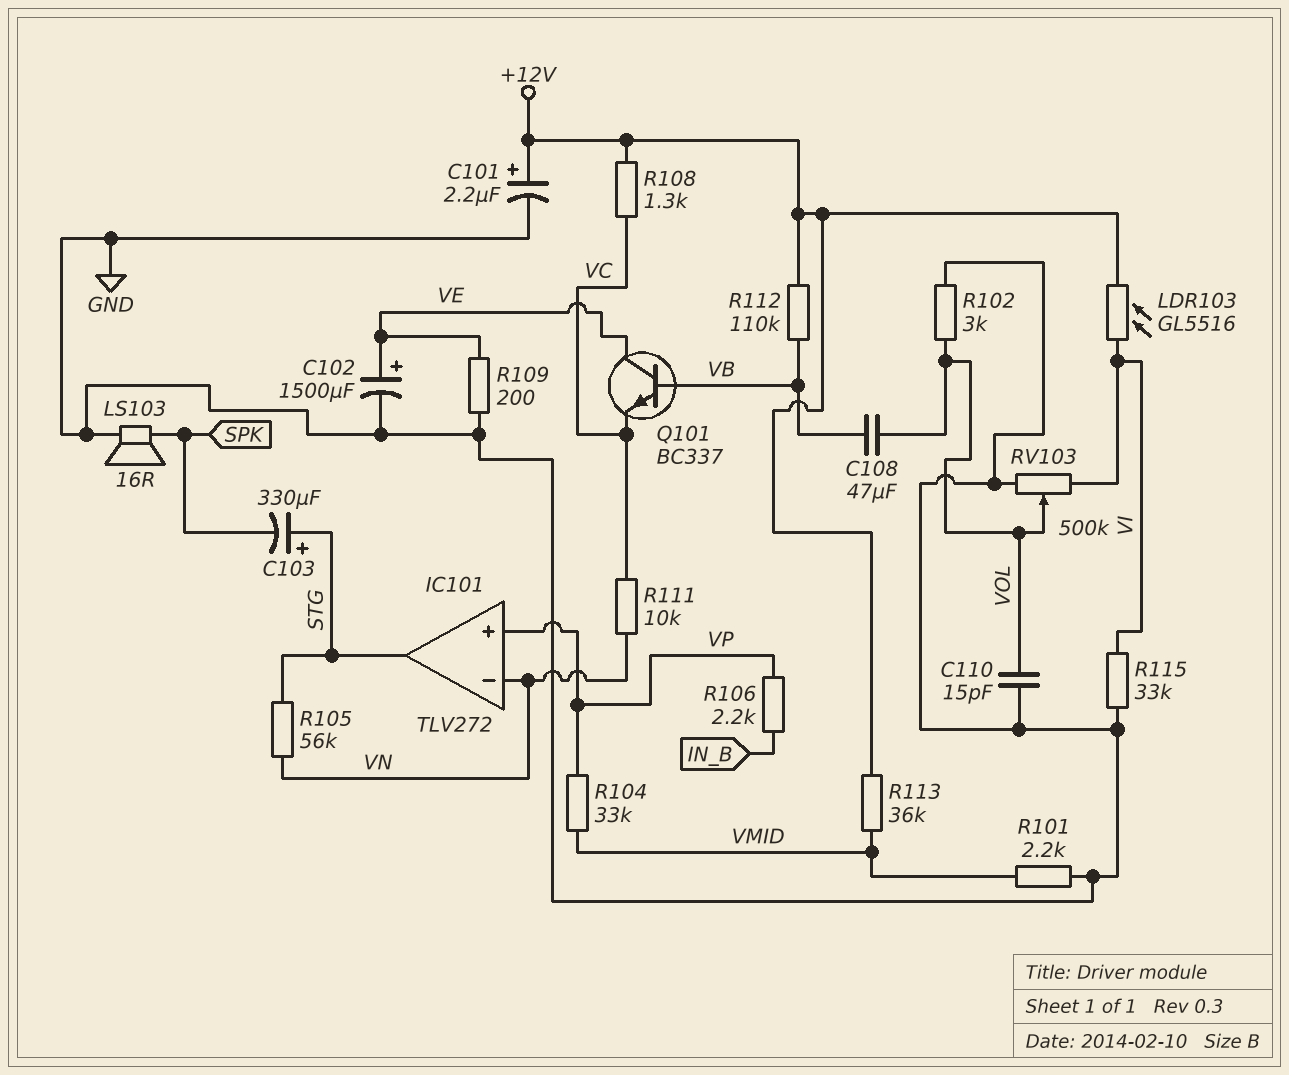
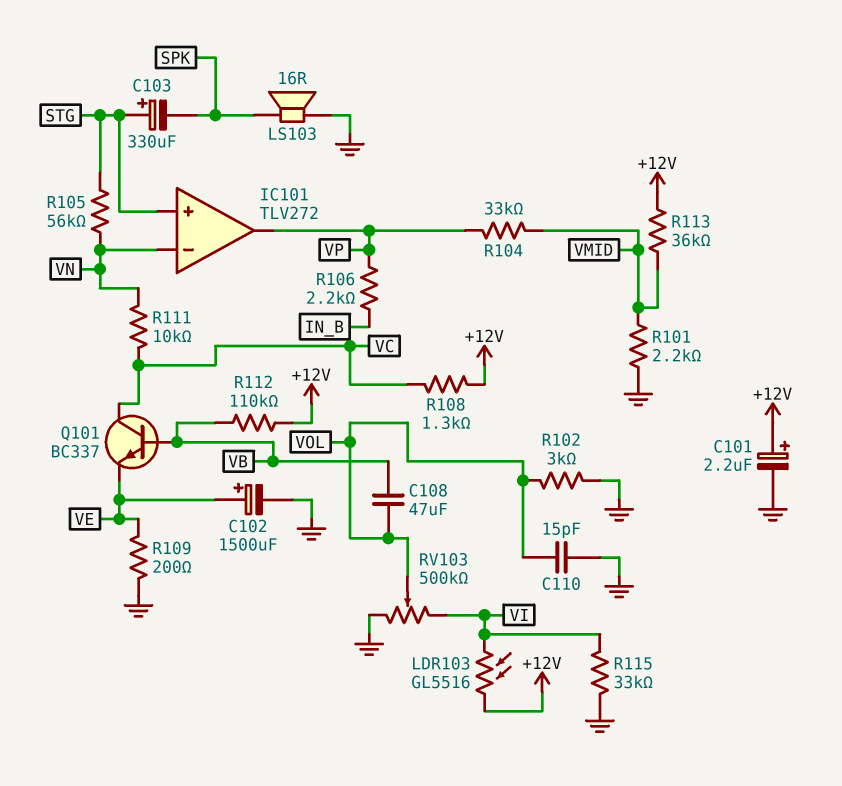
IC101 pin in+: VP -> STG
IC101 pin out: STG -> VP
Q101: NPN BC337 (B VB, C VE, E VC) -> NPN BC337 (B VB, C VC, E VE)

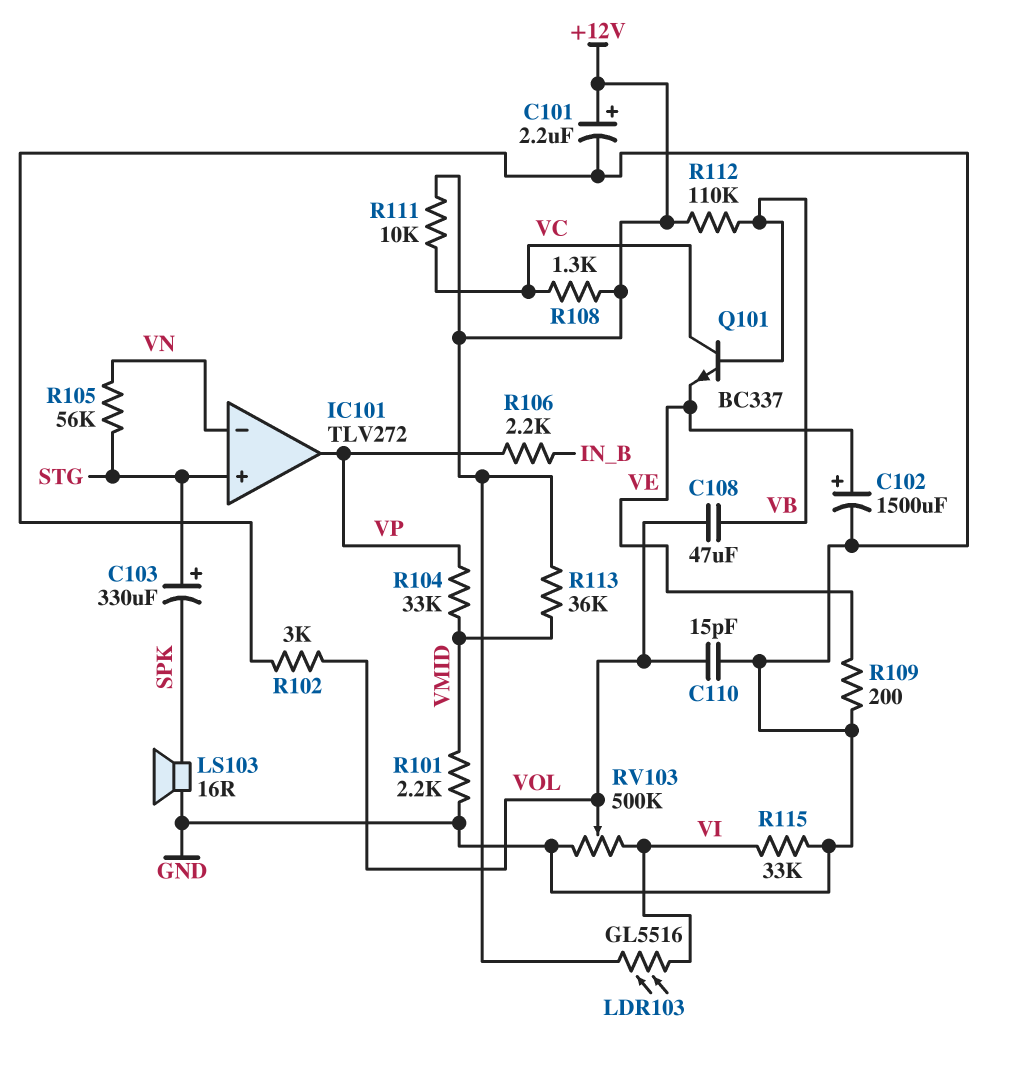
R111: 10k (VC, VN) -> 10k (+12V, VC)

